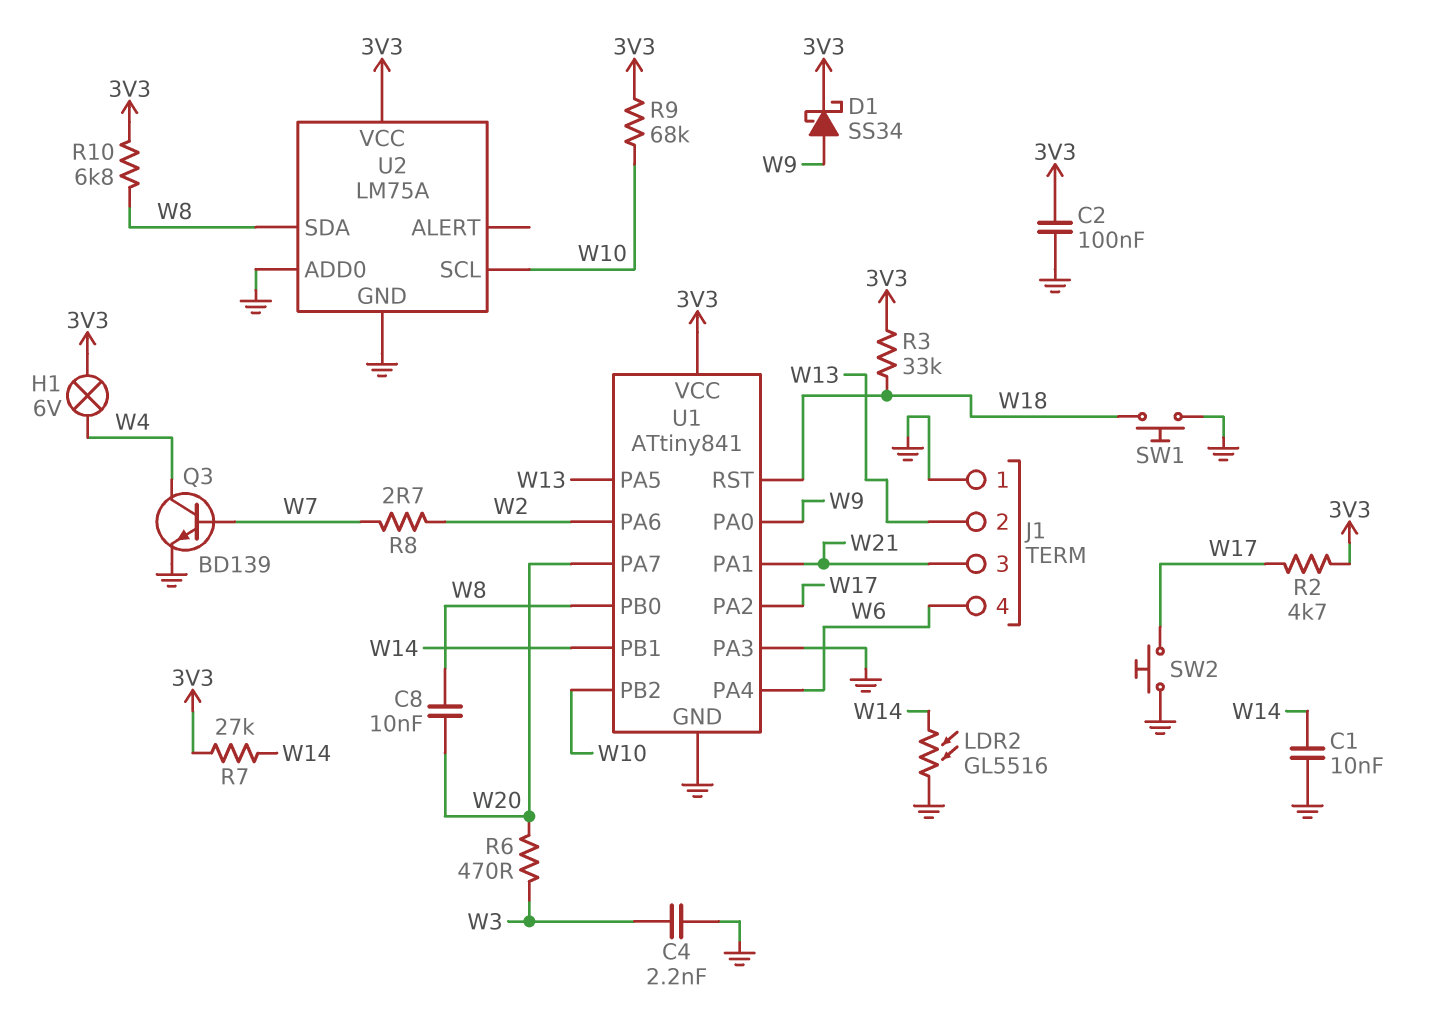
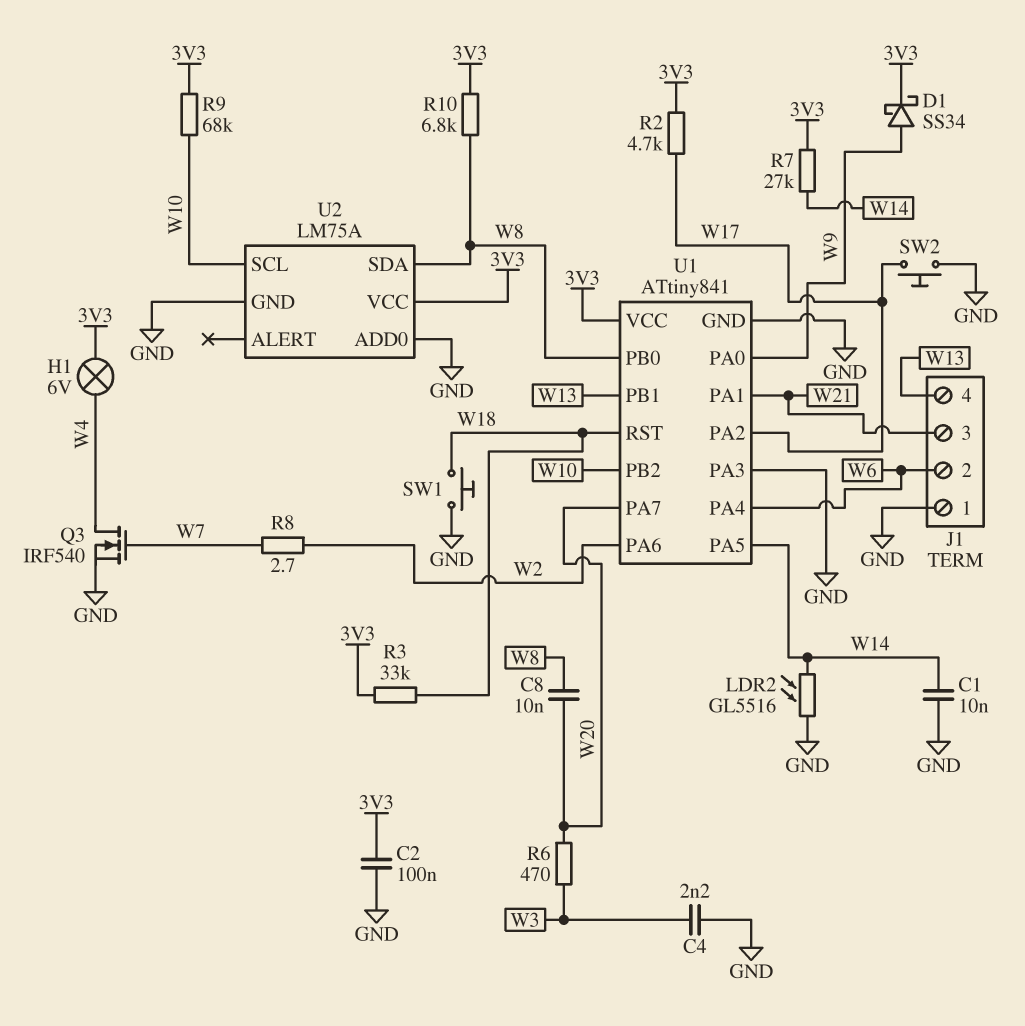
J1 pin 2: W13 -> W6
J1 pin 4: W6 -> W13
Q3: NPN BD139 (B W7, C W4, E GND) -> NMOS IRF540 (G W7, D W4, S GND)
U1 pin PA5: W13 -> W14
U1 pin PB1: W14 -> W13

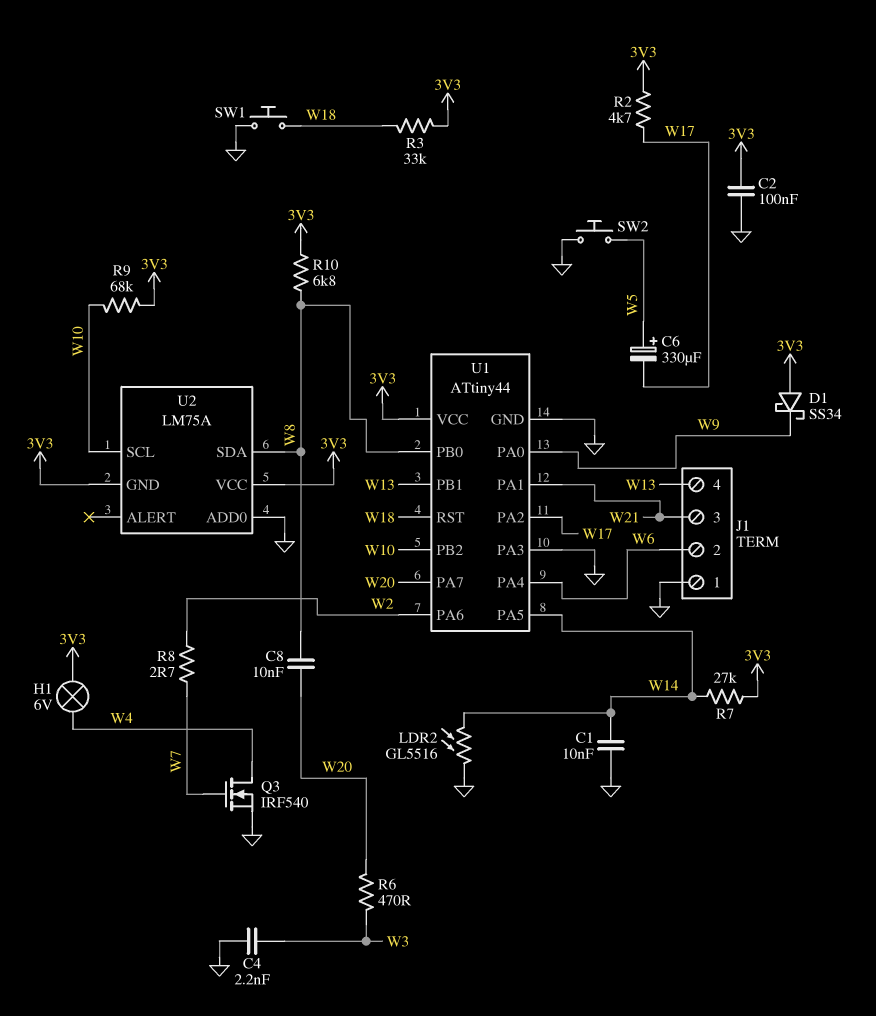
C6: none -> 330uF (plus W5, minus W17)
D1: schottky SS34 (A W9, K 3V3) -> schottky SS34 (A 3V3, K W9)
SW2: button (GND, W17) -> button (GND, W5)
U1: ATtiny841 -> ATtiny44
U2 pin GND: GND -> 3V3

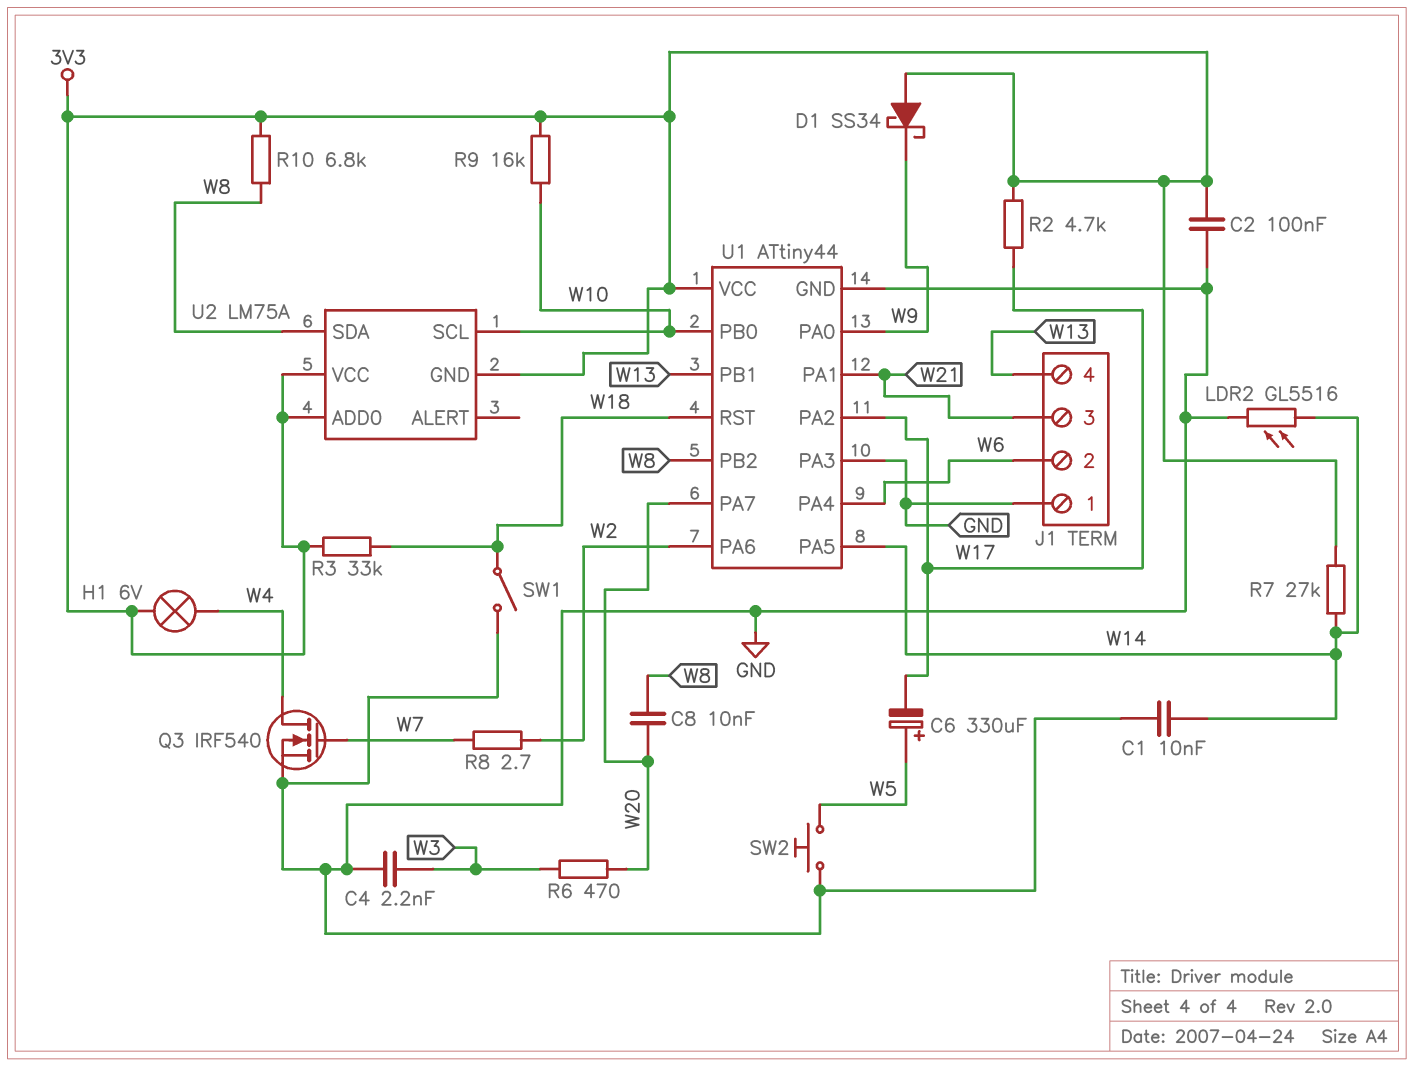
R9: 68k (3V3, W10) -> 16k (3V3, W10)
SW1: button (GND, W18) -> switch (GND, W18)
U1 pin PB0: W8 -> W10
U1 pin PB2: W10 -> W8
U2 pin ADD0: GND -> 3V3

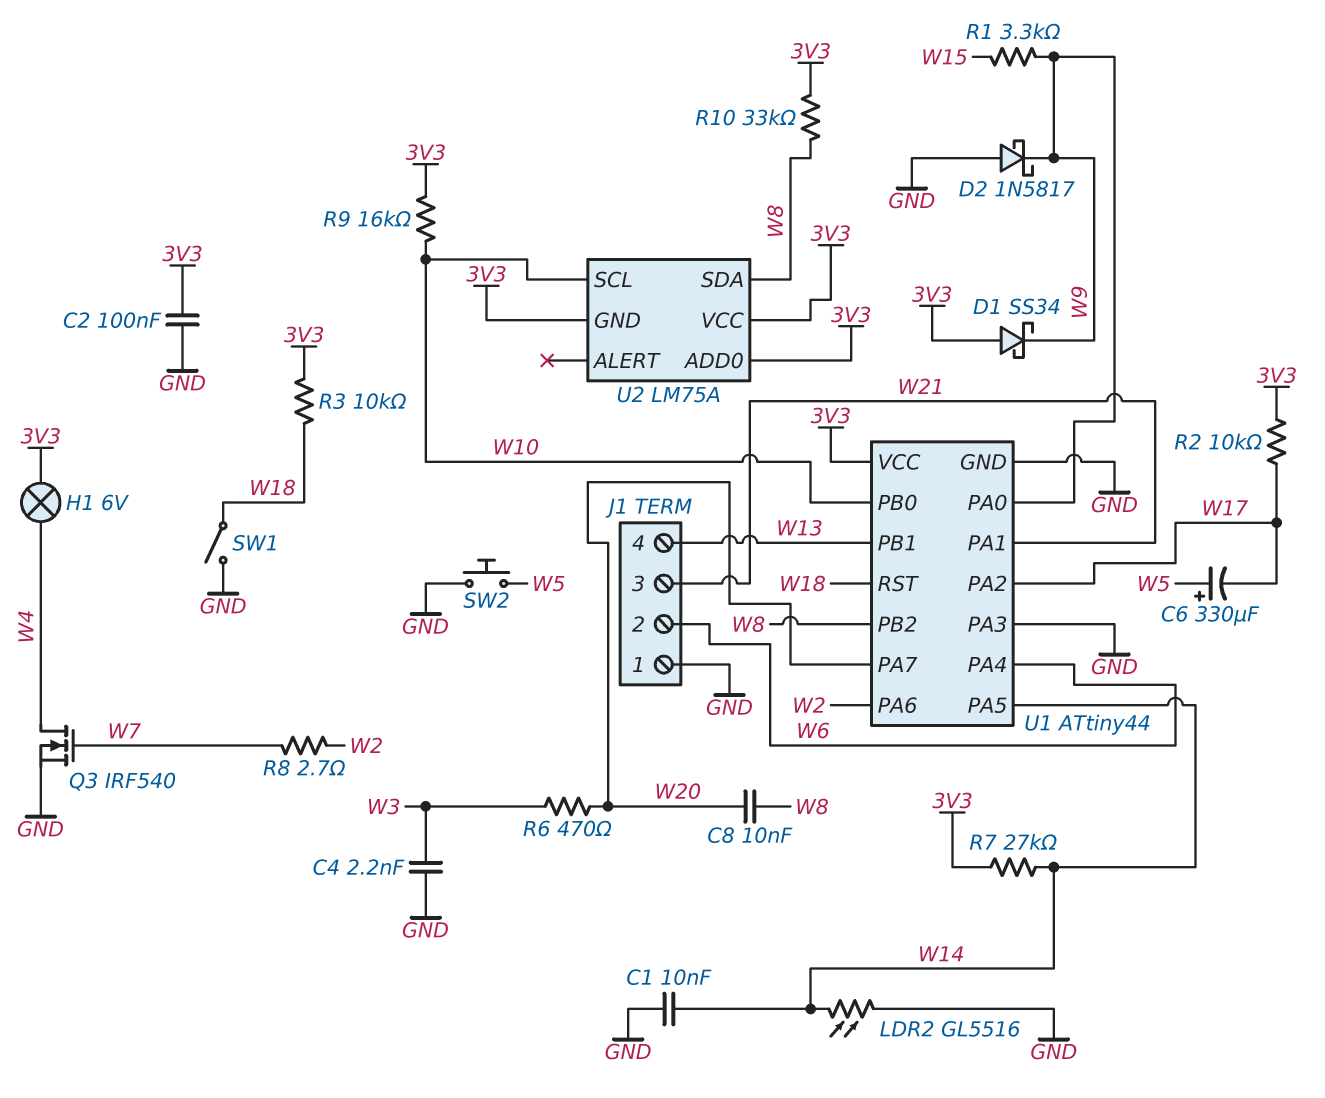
D2: none -> schottky 1N5817 (A GND, K W9)
R1: none -> 3.3k (W9, W15)
R2: 4.7k (3V3, W17) -> 10k (3V3, W17)
R3: 33k (3V3, W18) -> 10k (3V3, W18)
R10: 6.8k (3V3, W8) -> 33k (3V3, W8)

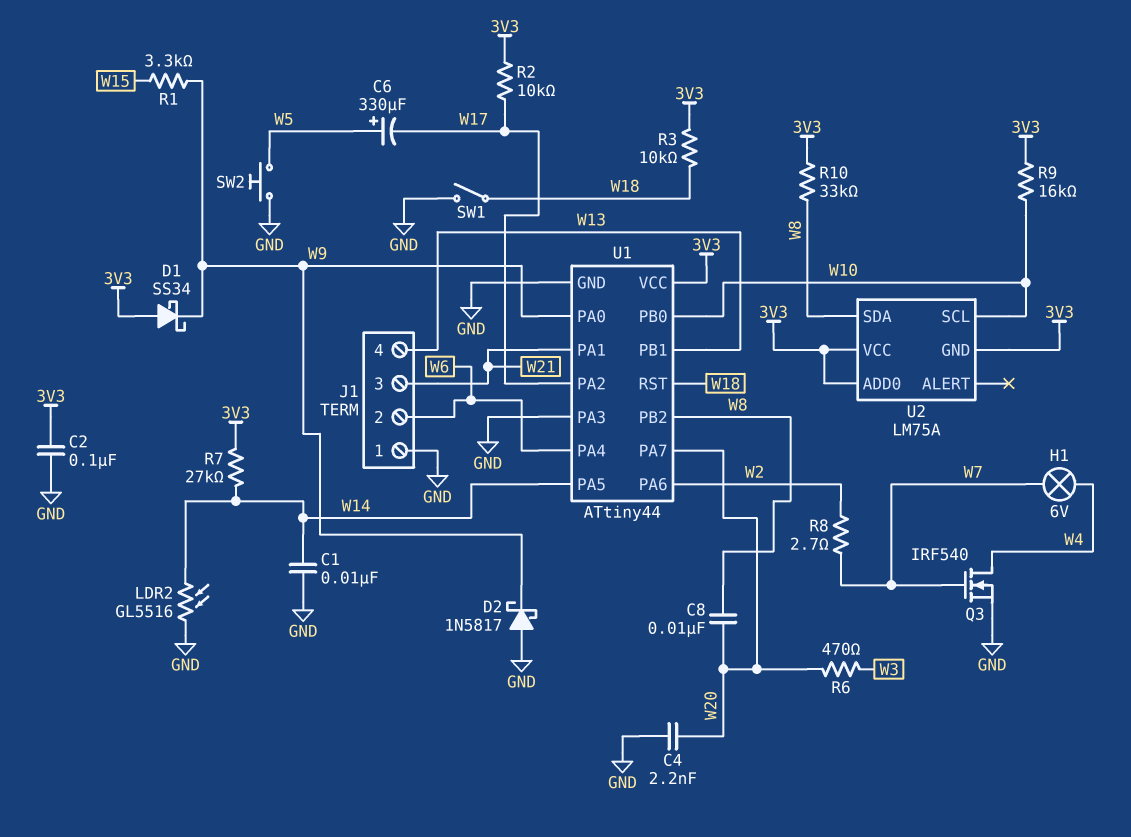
C4: 2.2nF (GND, W3) -> 2.2nF (GND, W20)
H1: lamp 6V (3V3, W4) -> lamp 6V (W4, W7)

